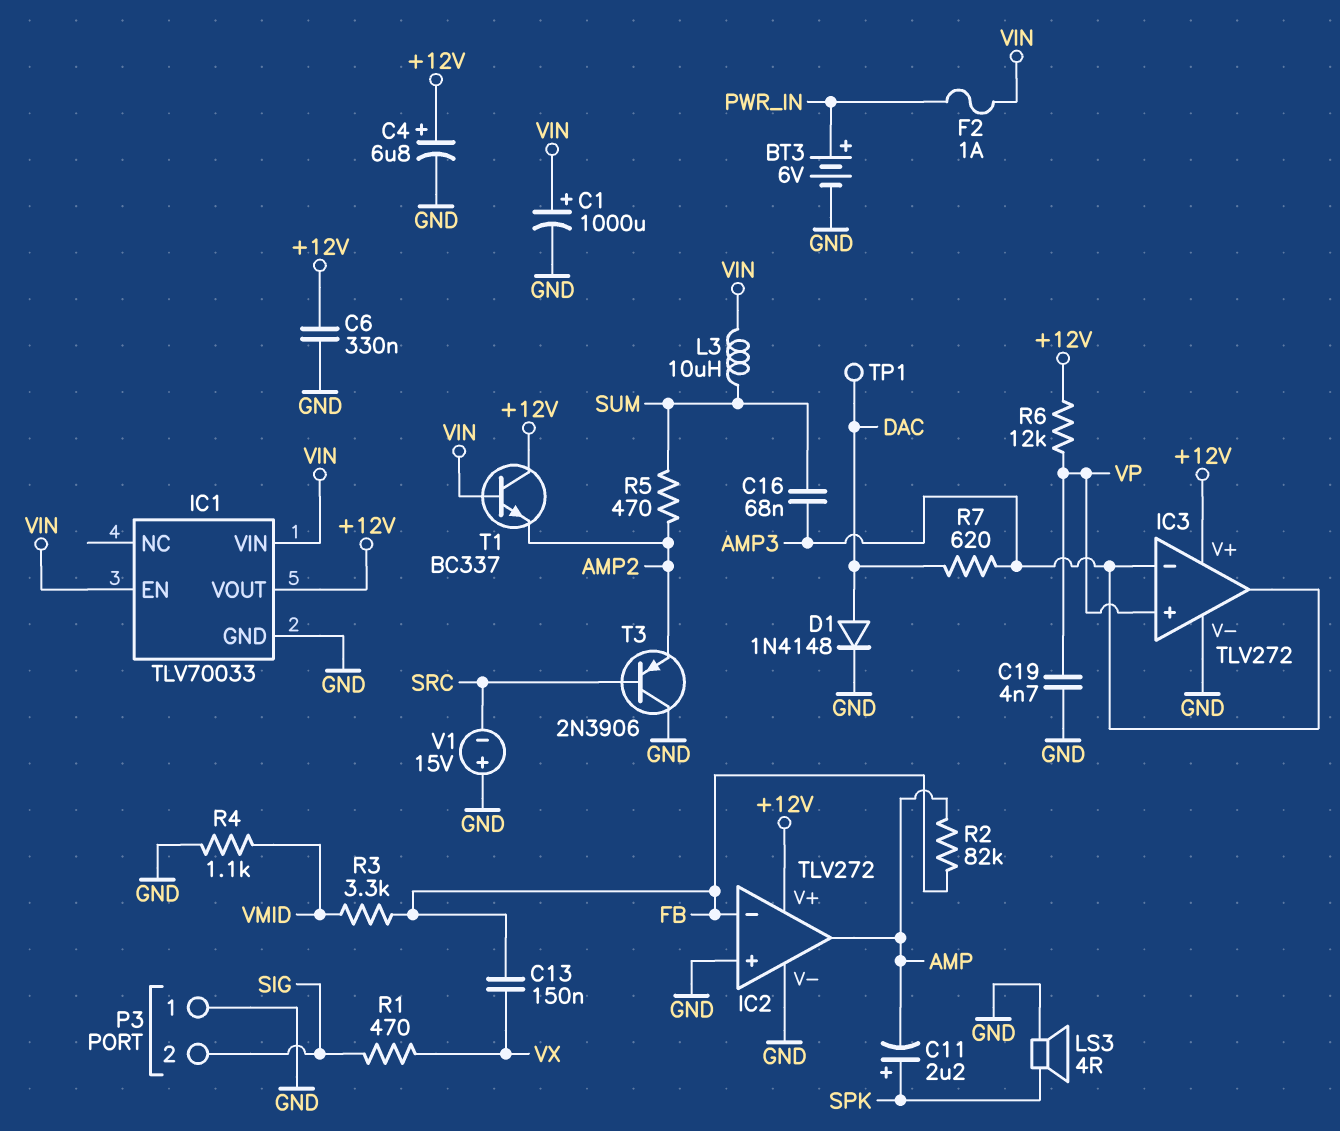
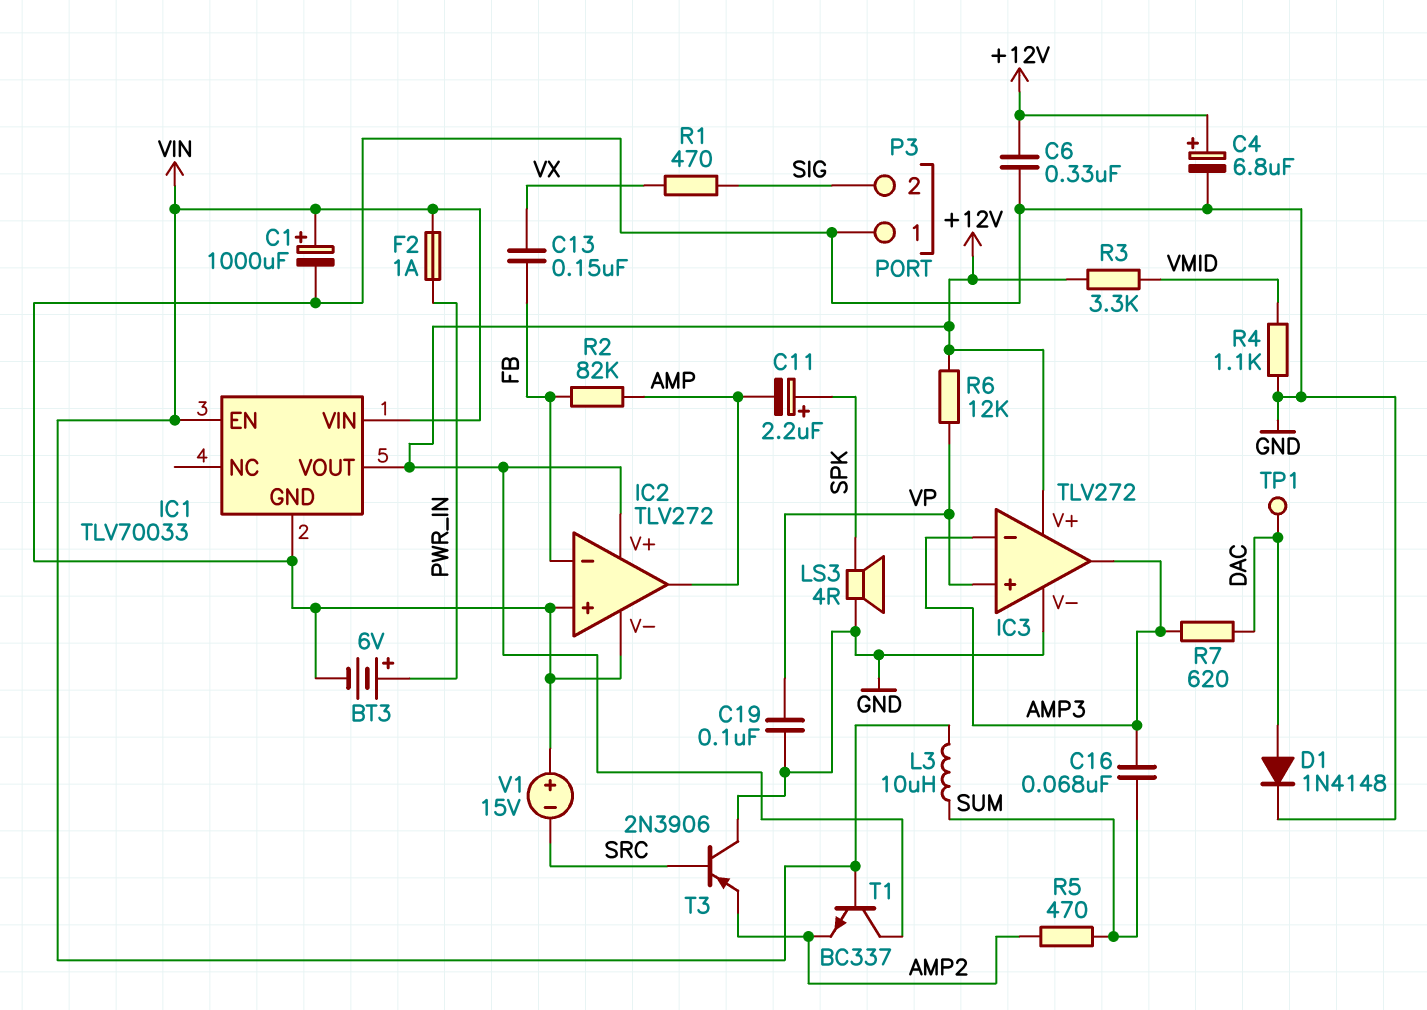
C19: 4.7nF (GND, VP) -> 100nF (GND, VP)
R3: 3.3k (FB, VMID) -> 3.3k (+12V, VMID)

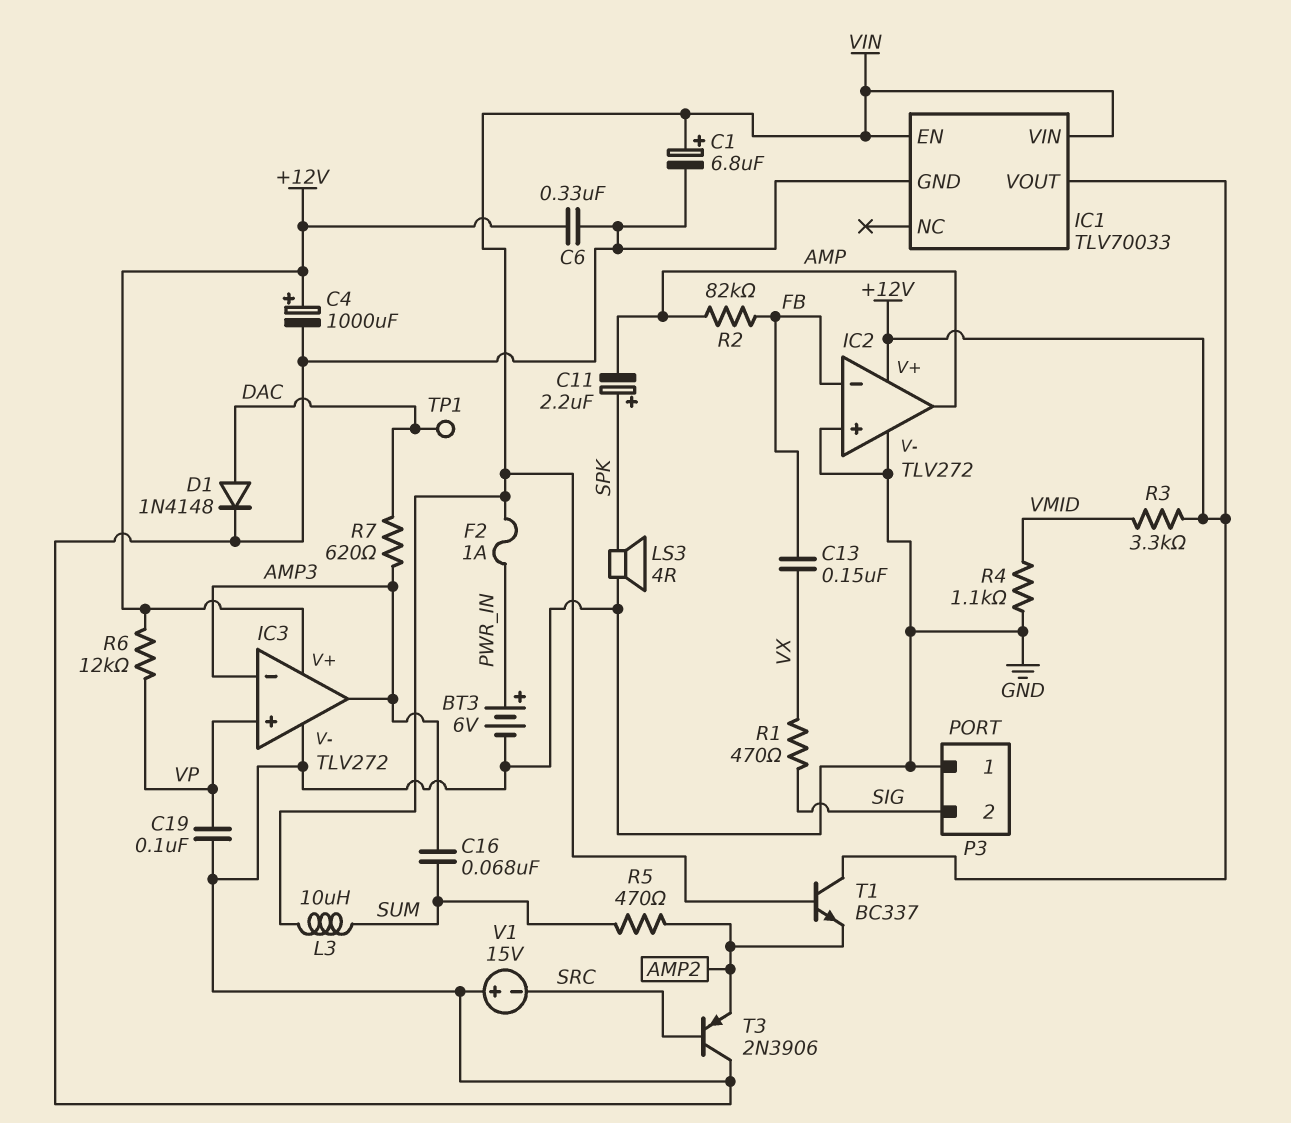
C1: 1000uF (plus VIN, minus GND) -> 6.8uF (plus VIN, minus GND)
C4: 6.8uF (plus +12V, minus GND) -> 1000uF (plus +12V, minus GND)

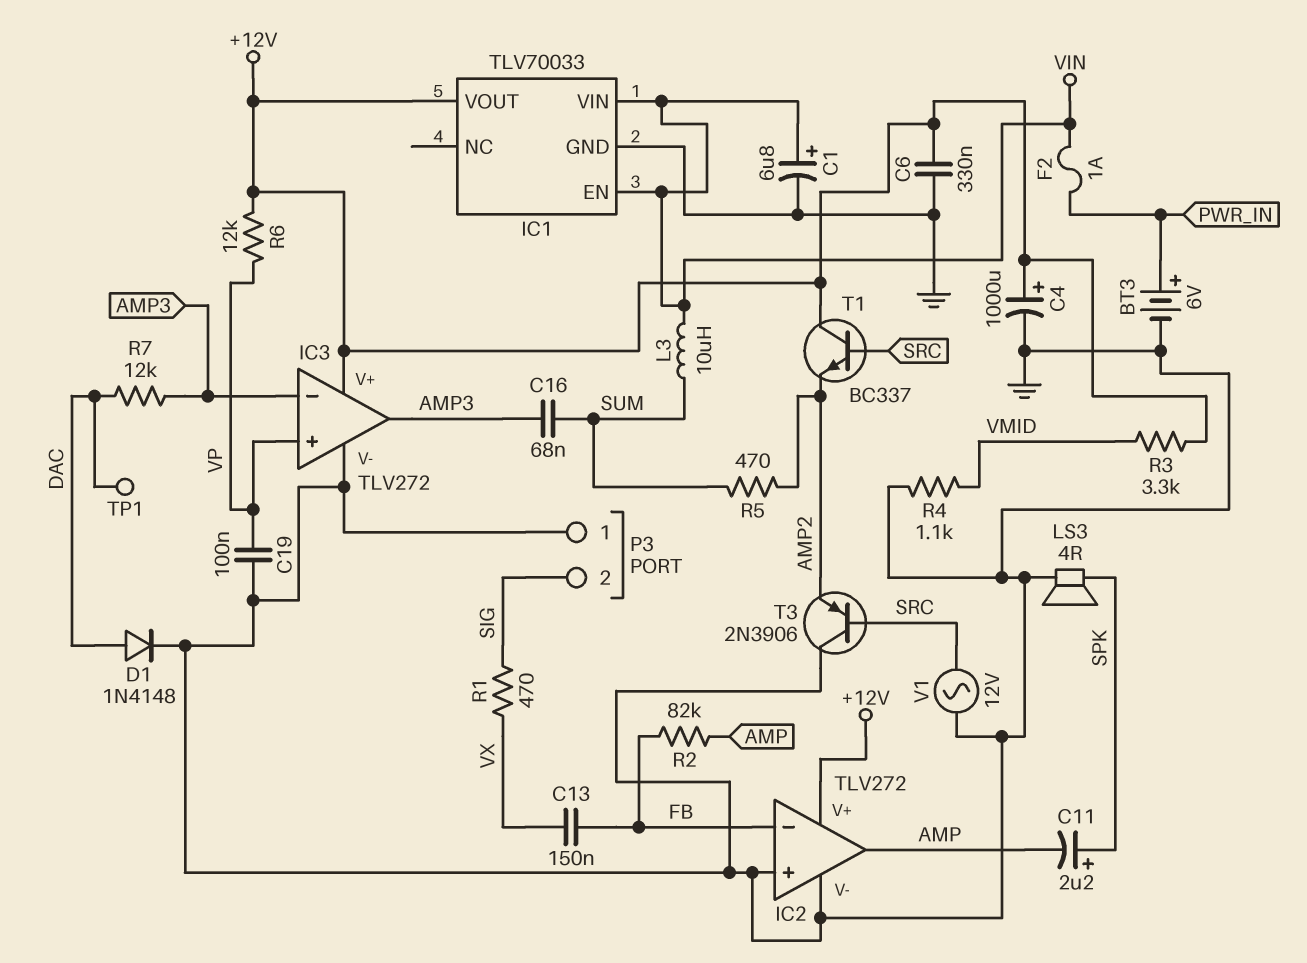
R7: 620 (AMP3, DAC) -> 12k (AMP3, DAC)
T1: NPN BC337 (B VIN, C +12V, E AMP2) -> NPN BC337 (B SRC, C +12V, E AMP2)
V1: 15V (plus GND, minus SRC) -> AC 12V (GND, SRC)

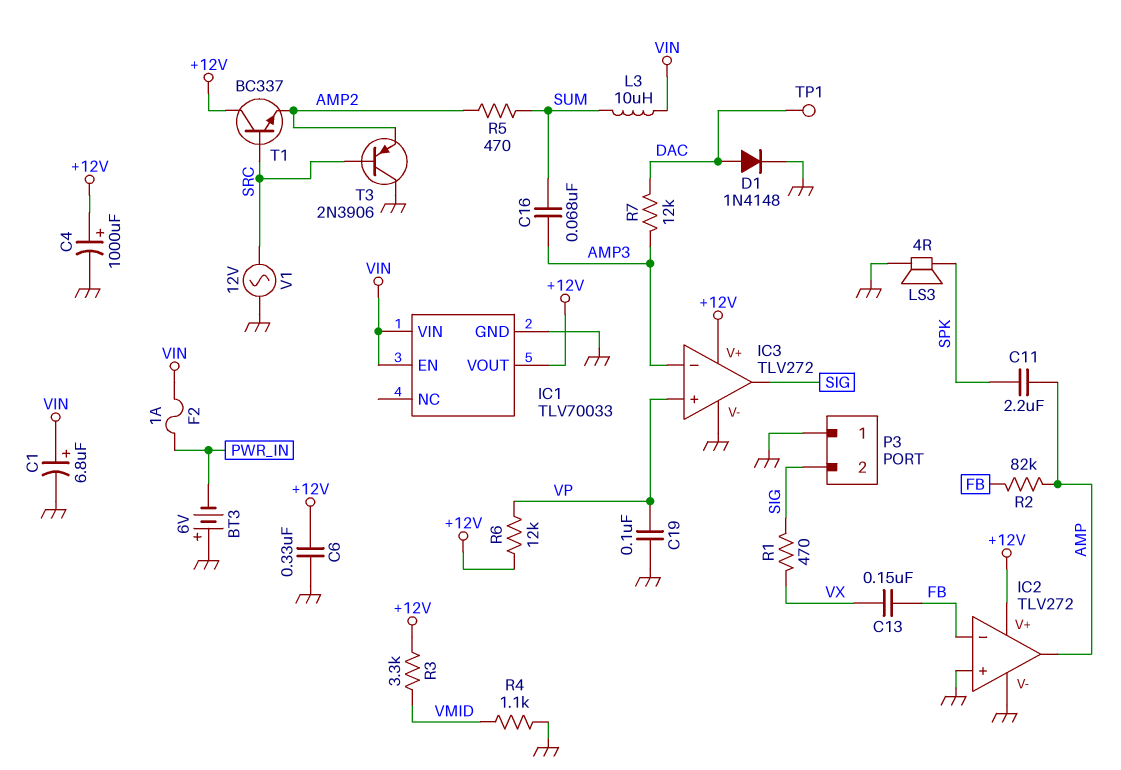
BT3: 6V (plus PWR_IN, minus GND) -> 6V (plus GND, minus PWR_IN)
C11: 2.2uF (plus SPK, minus AMP) -> 2.2uF (AMP, SPK)
IC3 pin out: AMP3 -> SIG

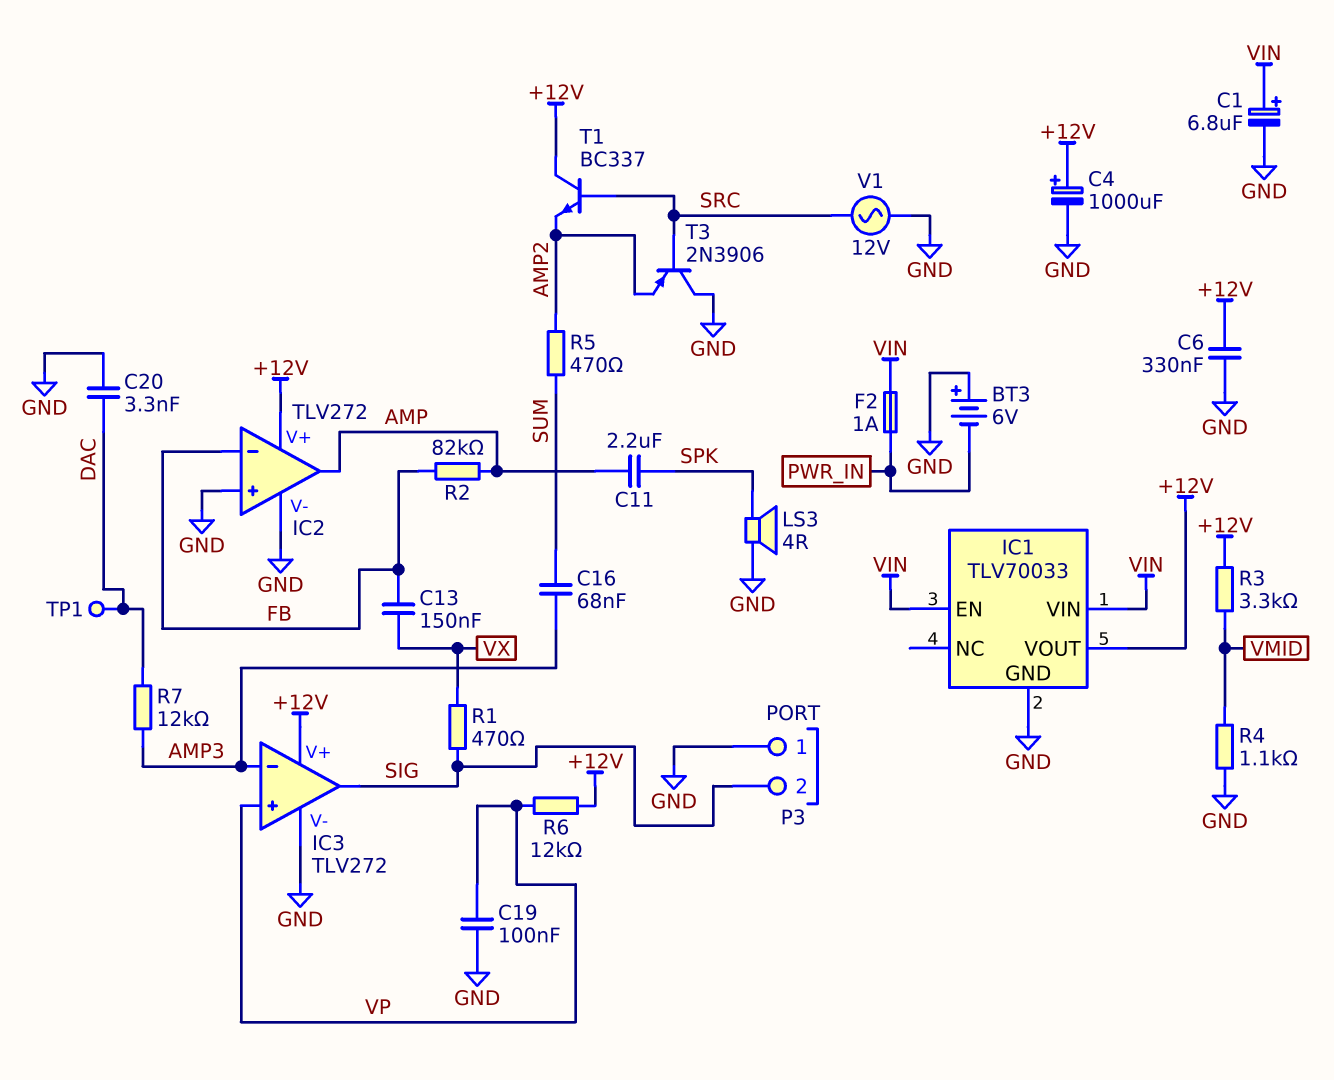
C20: none -> 3.3nF (DAC, GND)
D1: diode 1N4148 (A DAC, K GND) -> none
L3: 10uH (SUM, VIN) -> none

